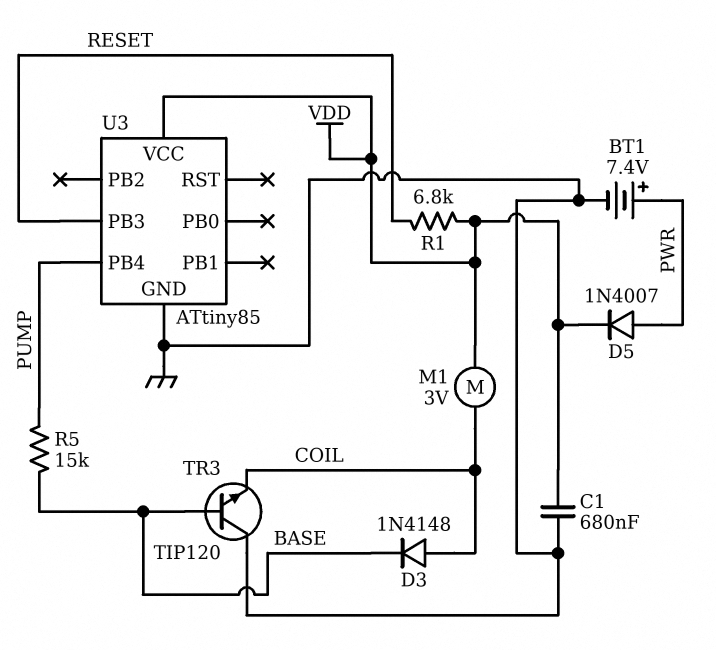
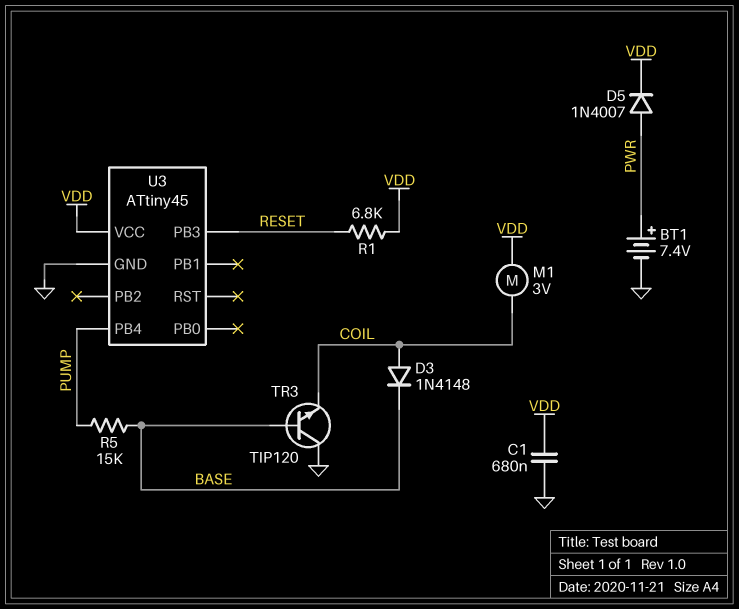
U3: ATtiny85 -> ATtiny45

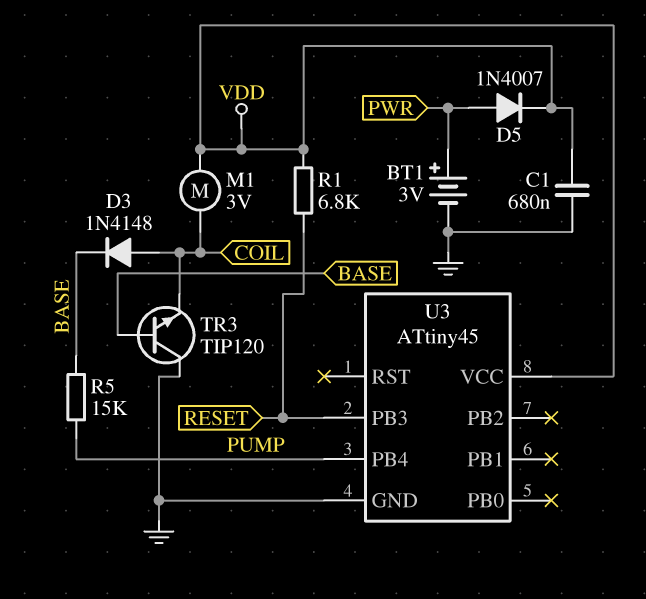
BT1: 7.4V (plus PWR, minus GND) -> 3V (plus PWR, minus GND)

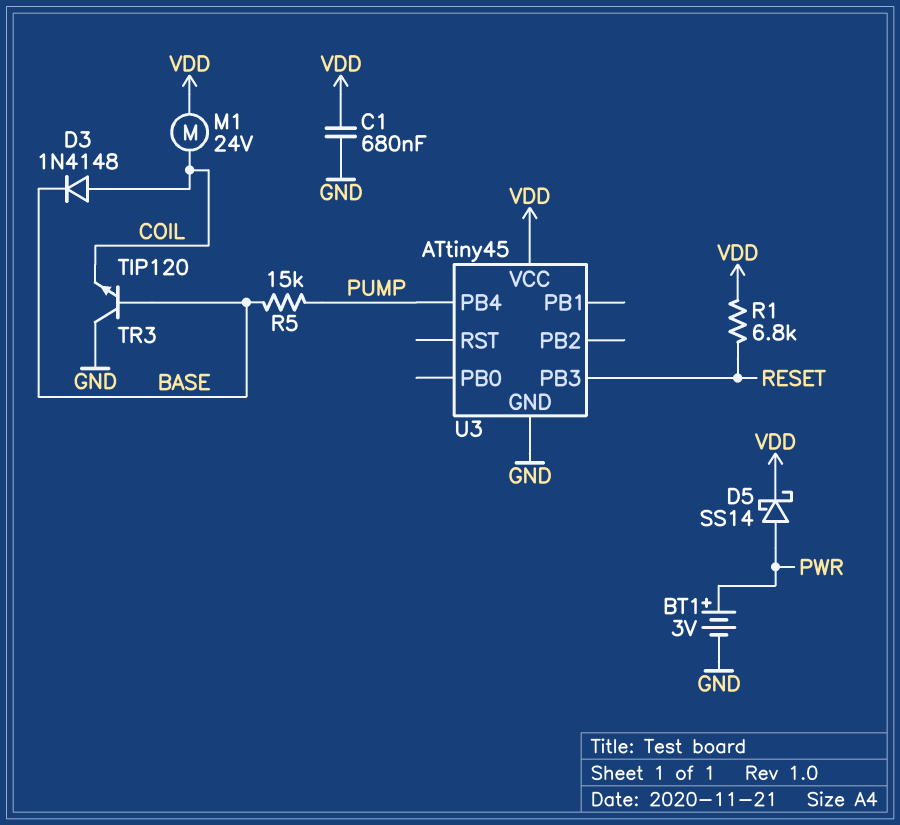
D5: diode 1N4007 (A PWR, K VDD) -> schottky SS14 (A PWR, K VDD)
M1: motor 3V (COIL, VDD) -> motor 24V (COIL, VDD)

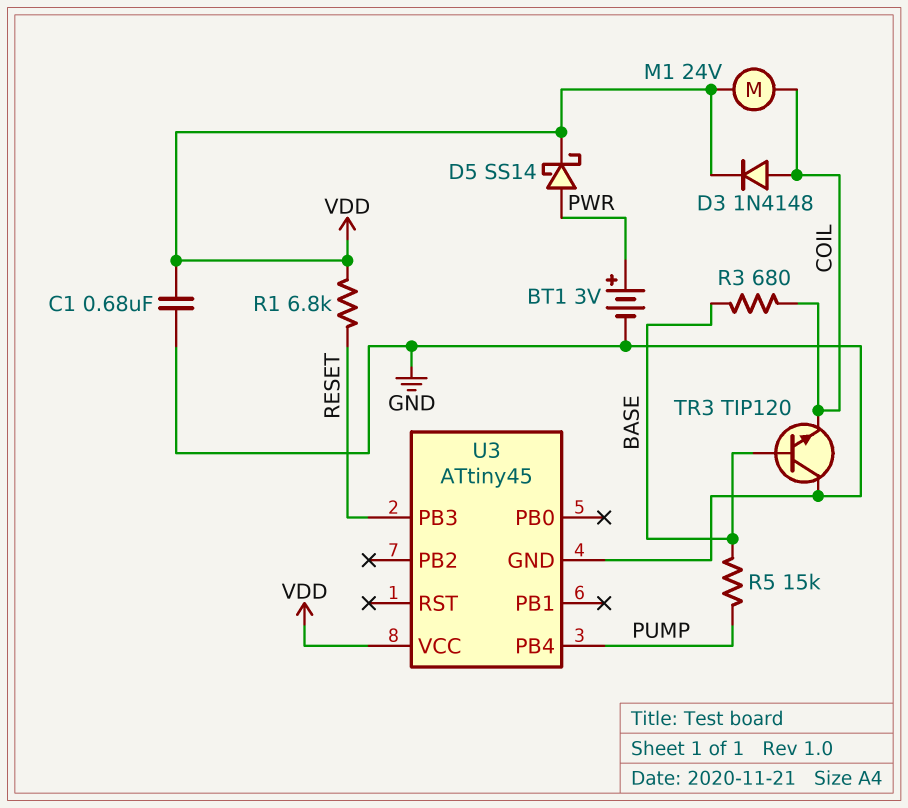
D3: diode 1N4148 (A COIL, K BASE) -> diode 1N4148 (A COIL, K VDD)
R3: none -> 680 (BASE, COIL)

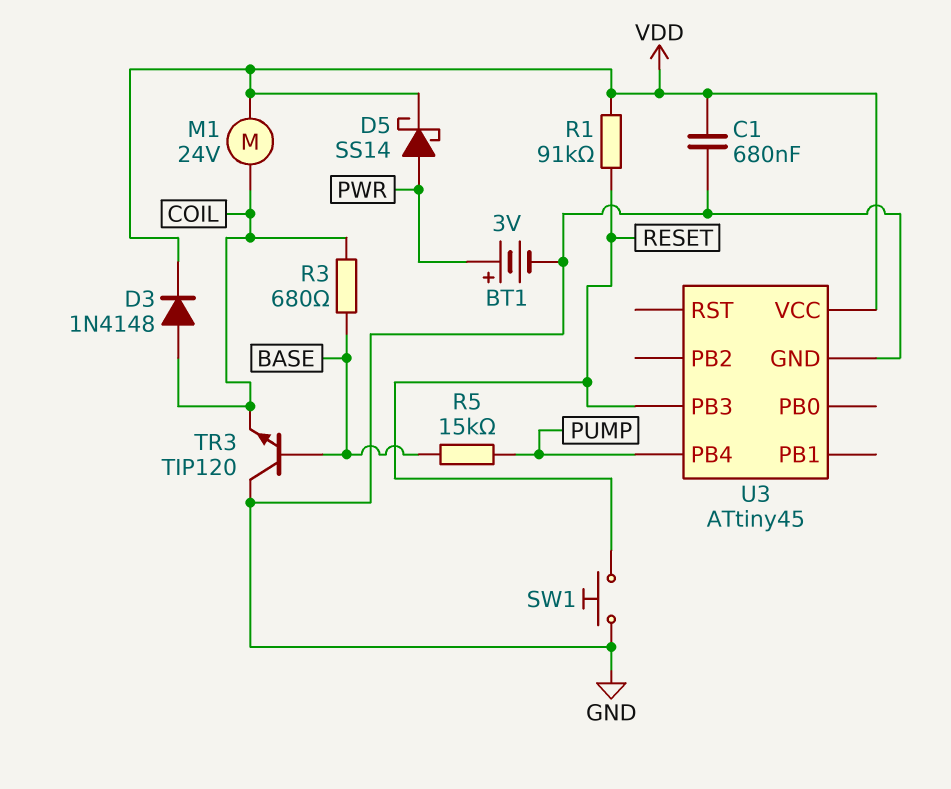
R1: 6.8k (RESET, VDD) -> 91k (RESET, VDD)
SW1: none -> button (GND, RESET)

